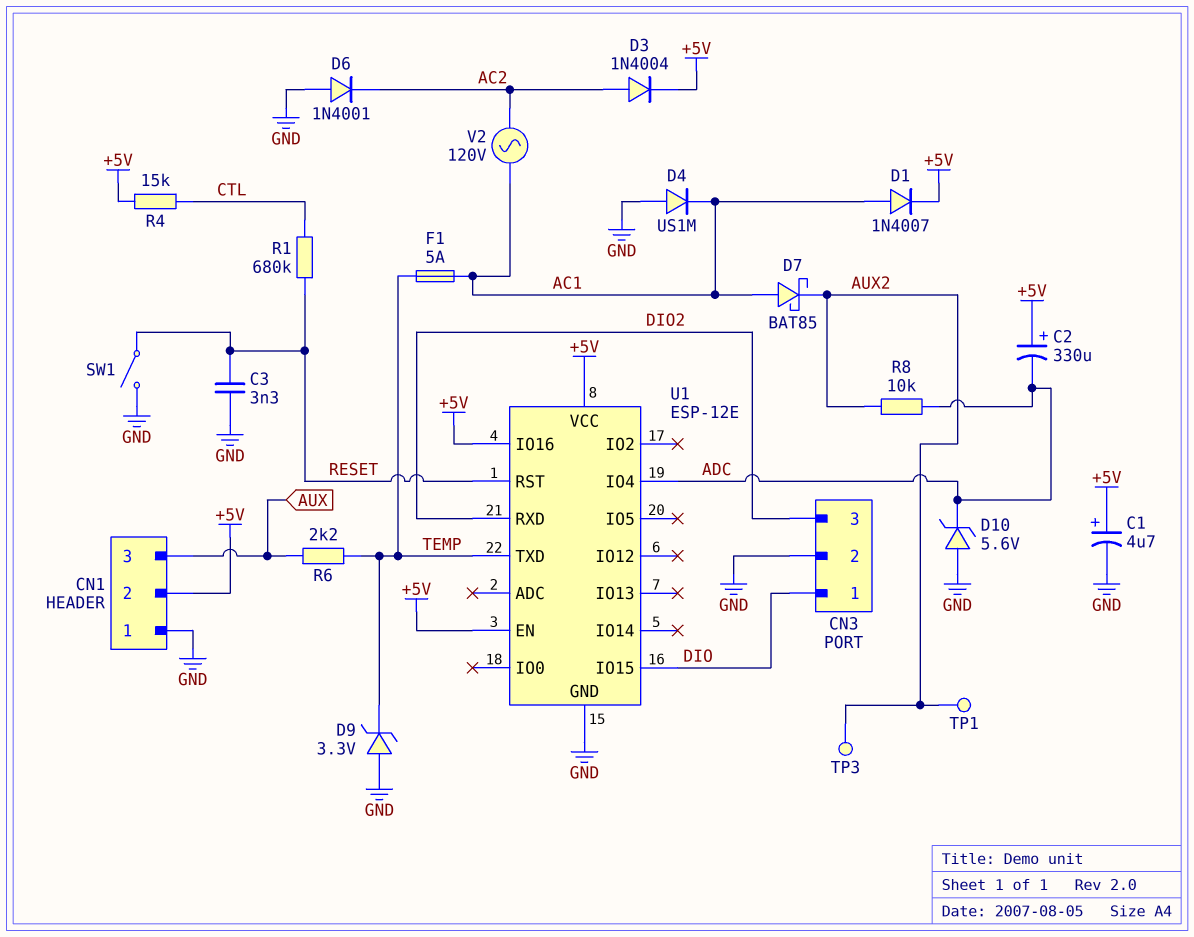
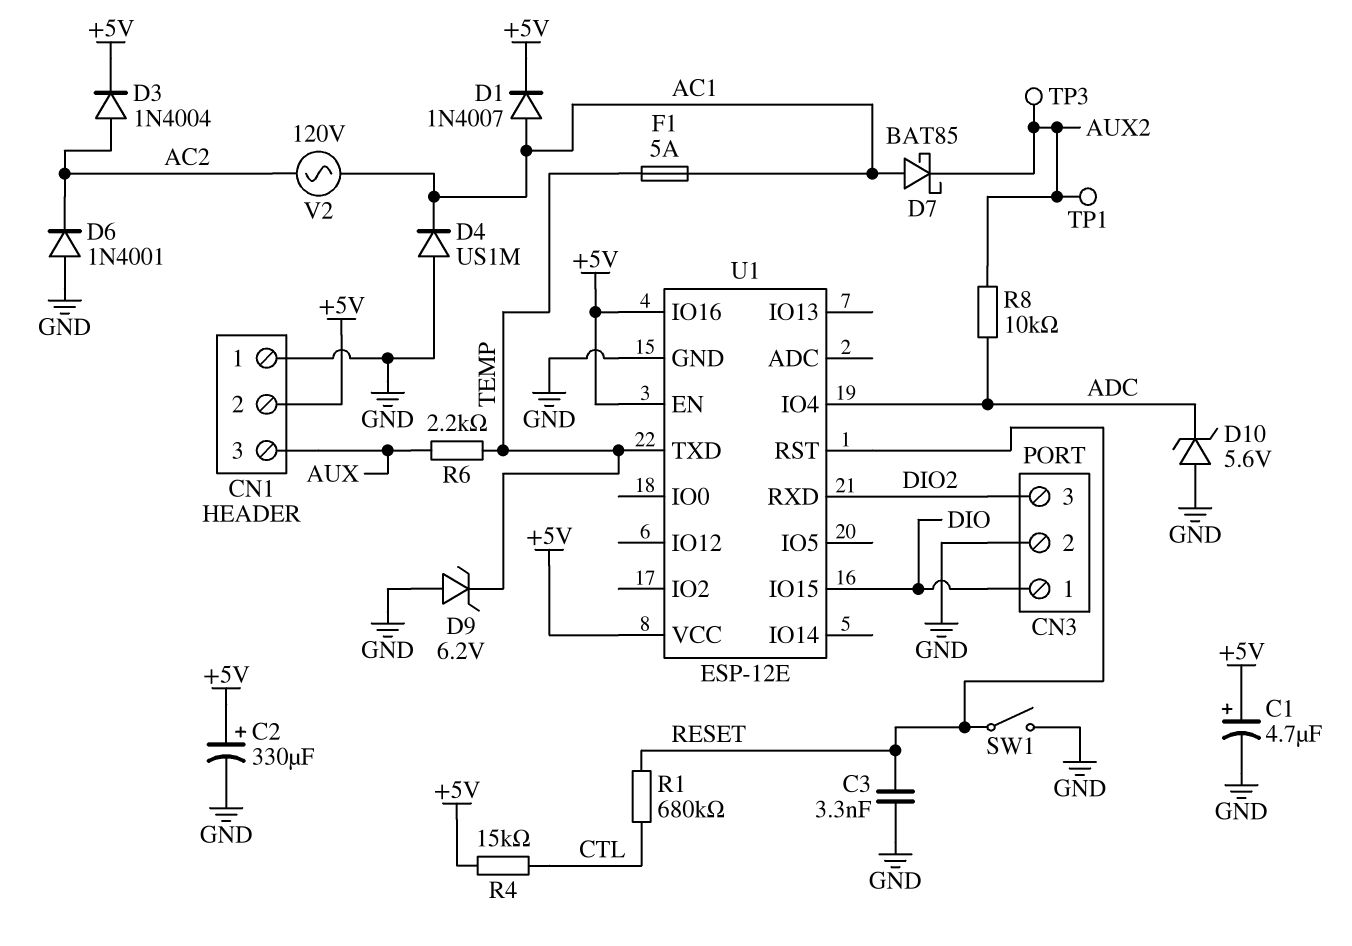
C2: 330uF (plus +5V, minus ADC) -> 330uF (plus +5V, minus GND)
D9: zener 3.3V (A GND, K TEMP) -> zener 6.2V (A GND, K TEMP)

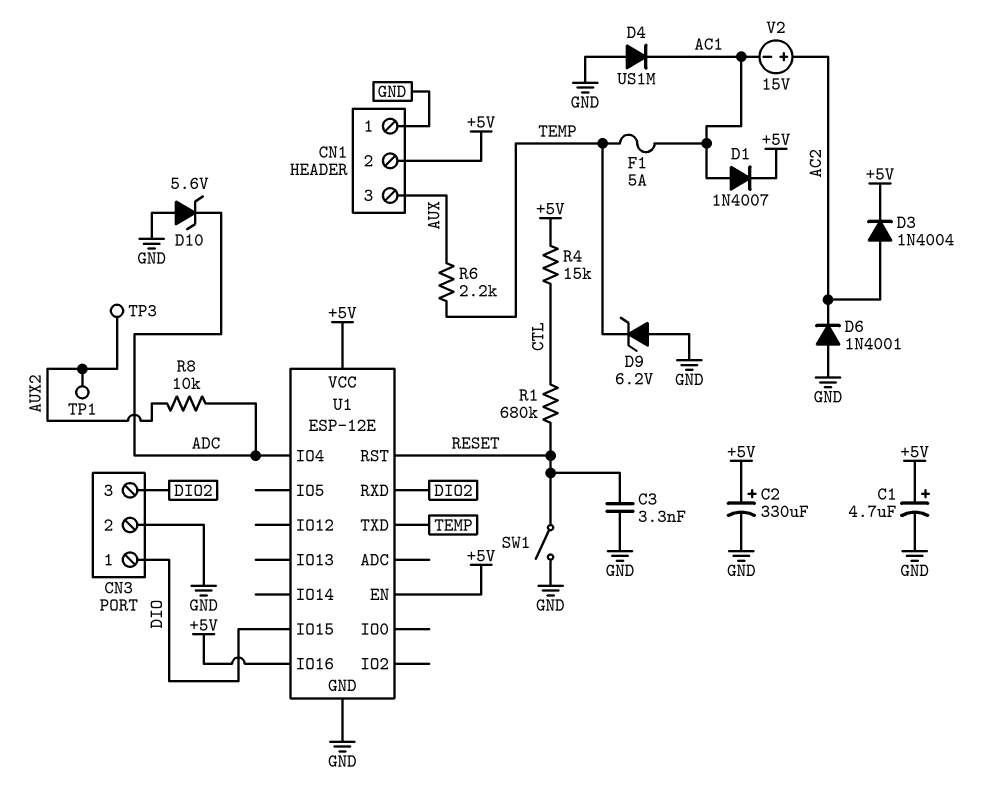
D7: schottky BAT85 (A AC1, K AUX2) -> none
V2: AC 120V (AC1, AC2) -> 15V (plus AC2, minus AC1)

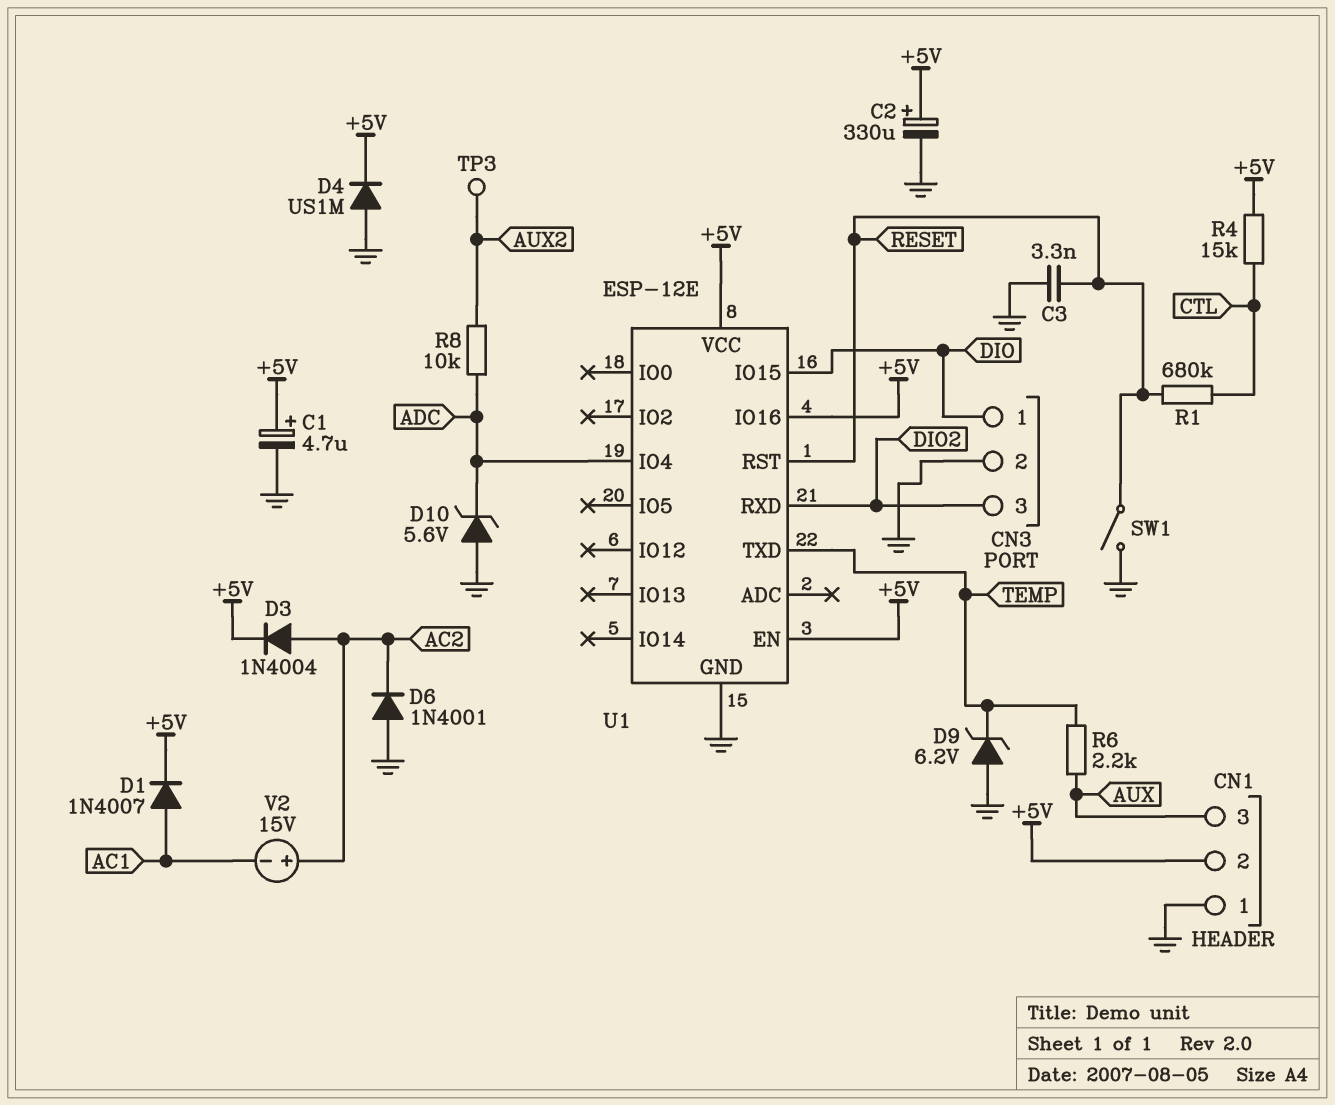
D4: diode US1M (A GND, K AC1) -> diode US1M (A GND, K +5V)
F1: 5A (AC1, TEMP) -> none
TP1: test point (AUX2) -> none

